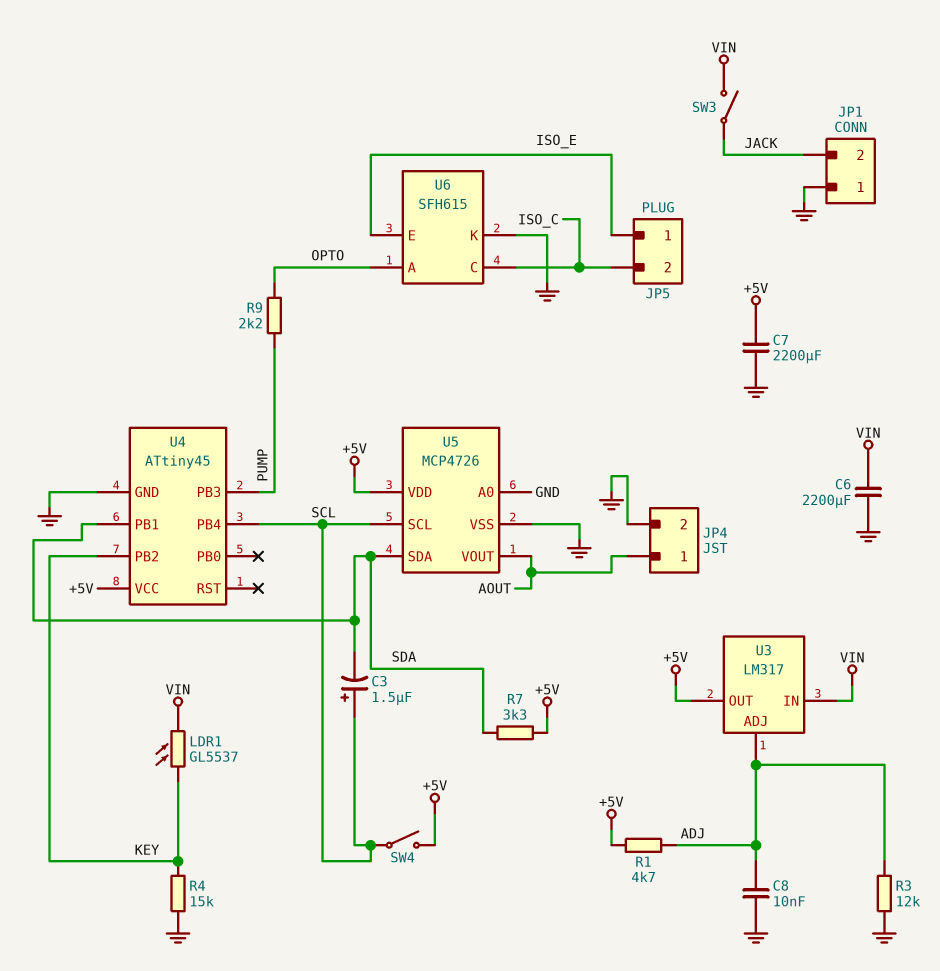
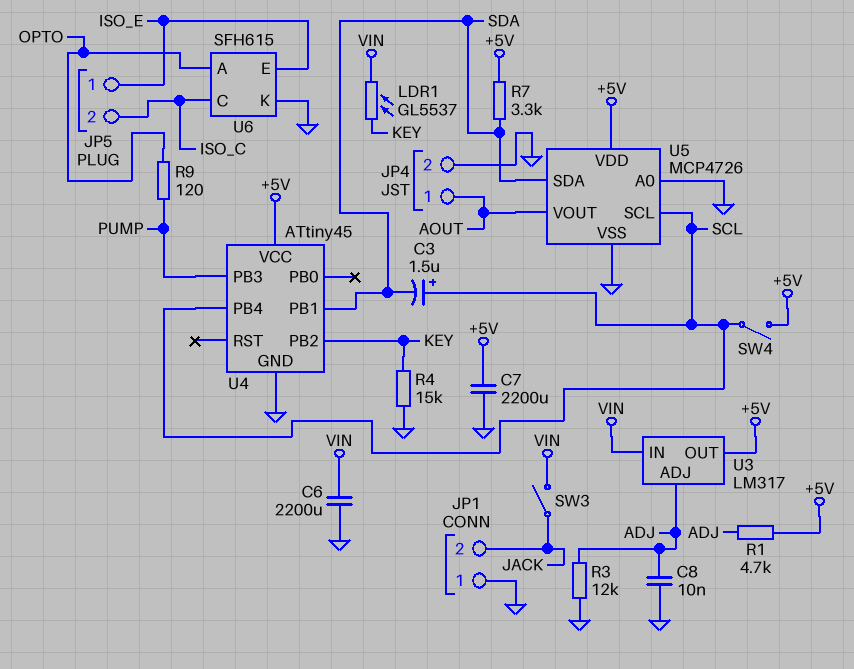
R9: 2.2k (OPTO, PUMP) -> 120 (OPTO, PUMP)

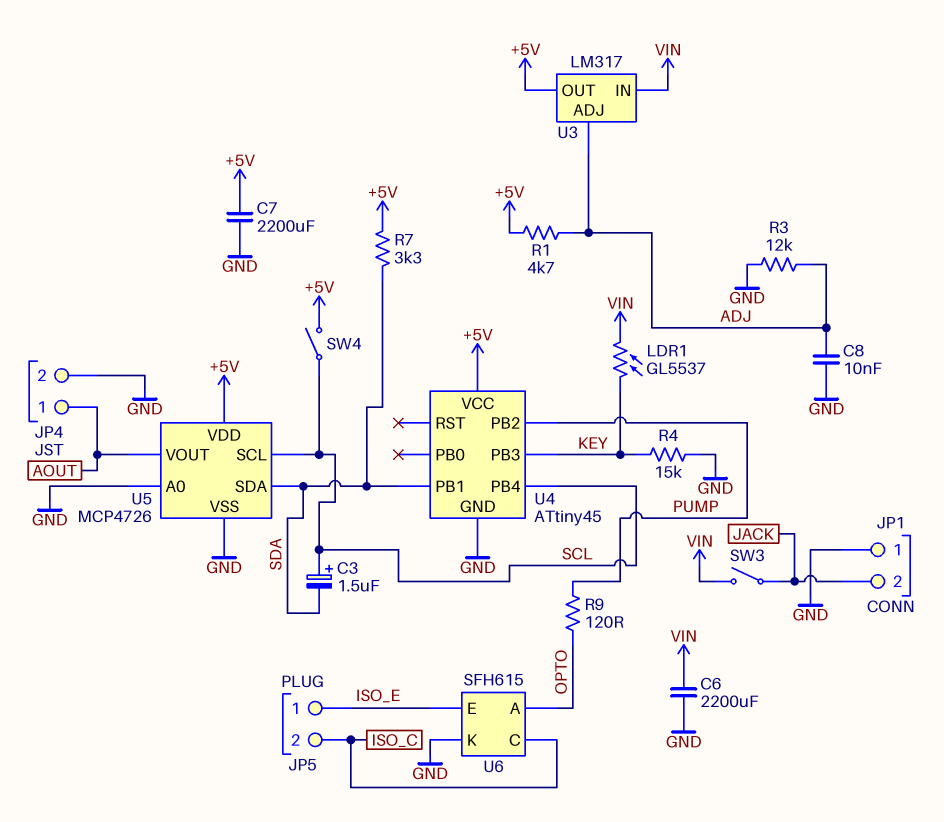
U4 pin PB2: KEY -> PUMP
U4 pin PB3: PUMP -> KEY

